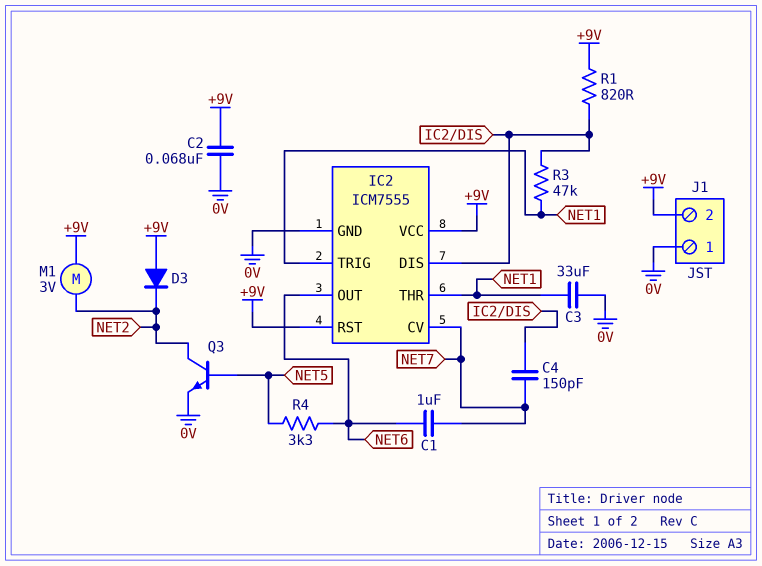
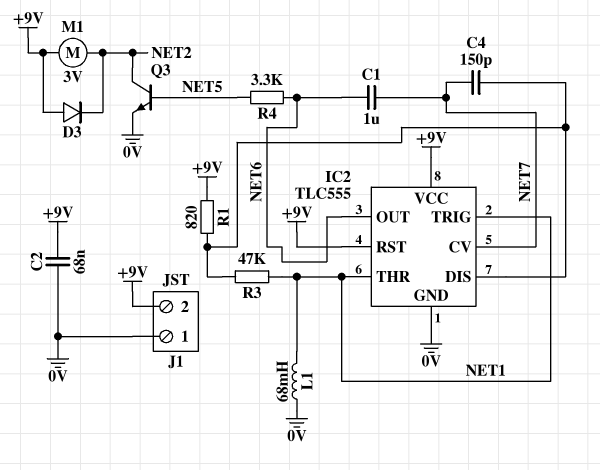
C3: 33uF (0V, NET1) -> none
IC2: ICM7555 -> TLC555
L1: none -> 68mH (0V, NET1)

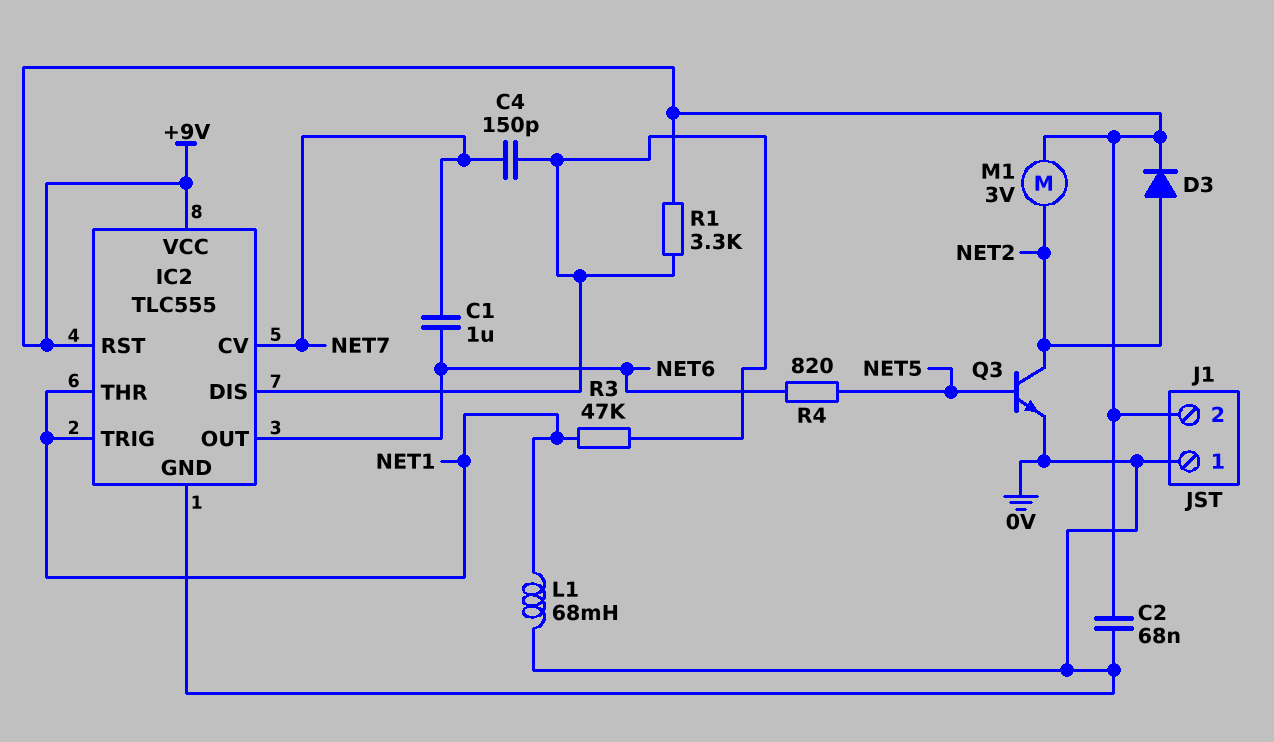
D3: diode (A +9V, K NET2) -> diode (A NET2, K +9V)
R1: 820 (+9V, IC2/DIS) -> 3.3k (+9V, IC2/DIS)
R4: 3.3k (NET5, NET6) -> 820 (NET5, NET6)

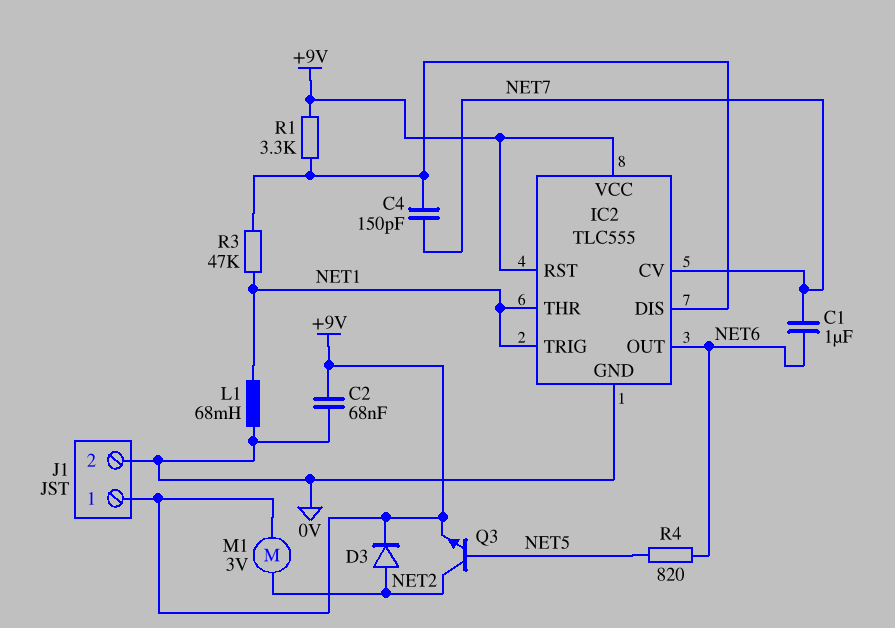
J1 pin 1: 0V -> +9V
J1 pin 2: +9V -> 0V
Q3: NPN (B NET5, C NET2, E 0V) -> NPN (B NET5, C NET2, E +9V)

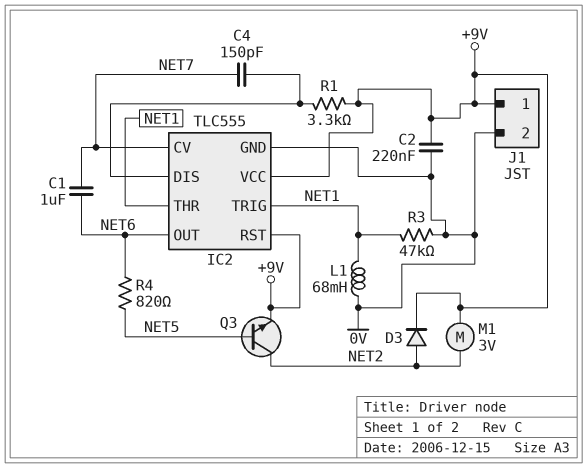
C2: 68nF (+9V, 0V) -> 220nF (+9V, 0V)
R3: 47k (IC2/DIS, NET1) -> 47k (0V, NET1)

